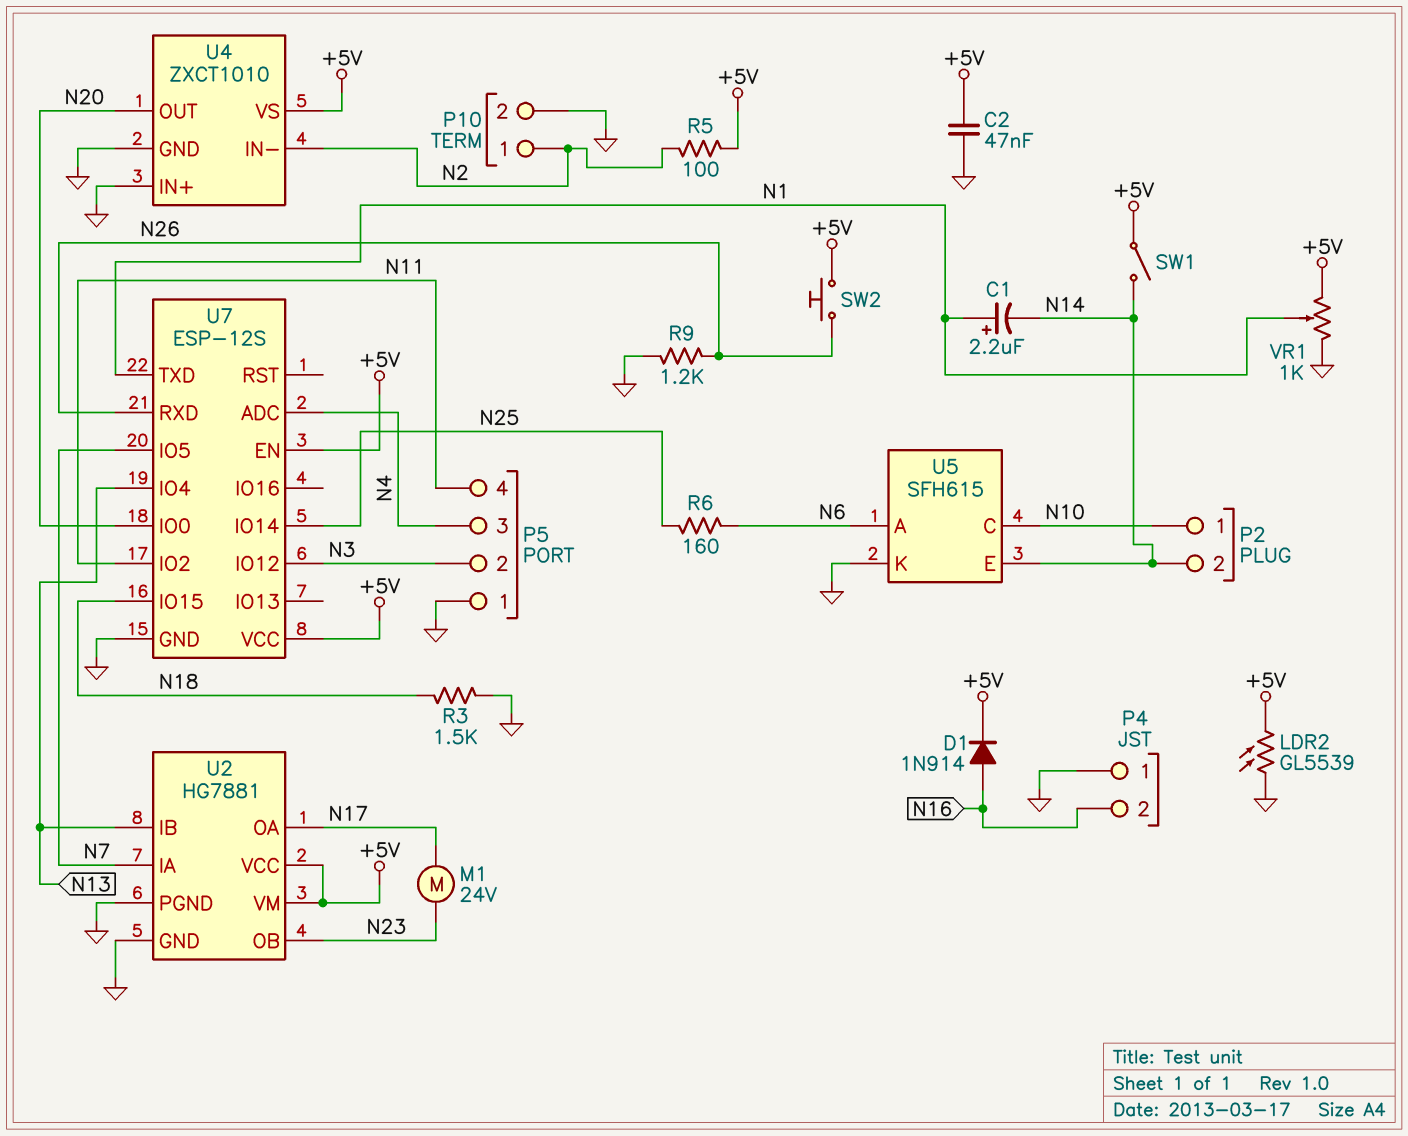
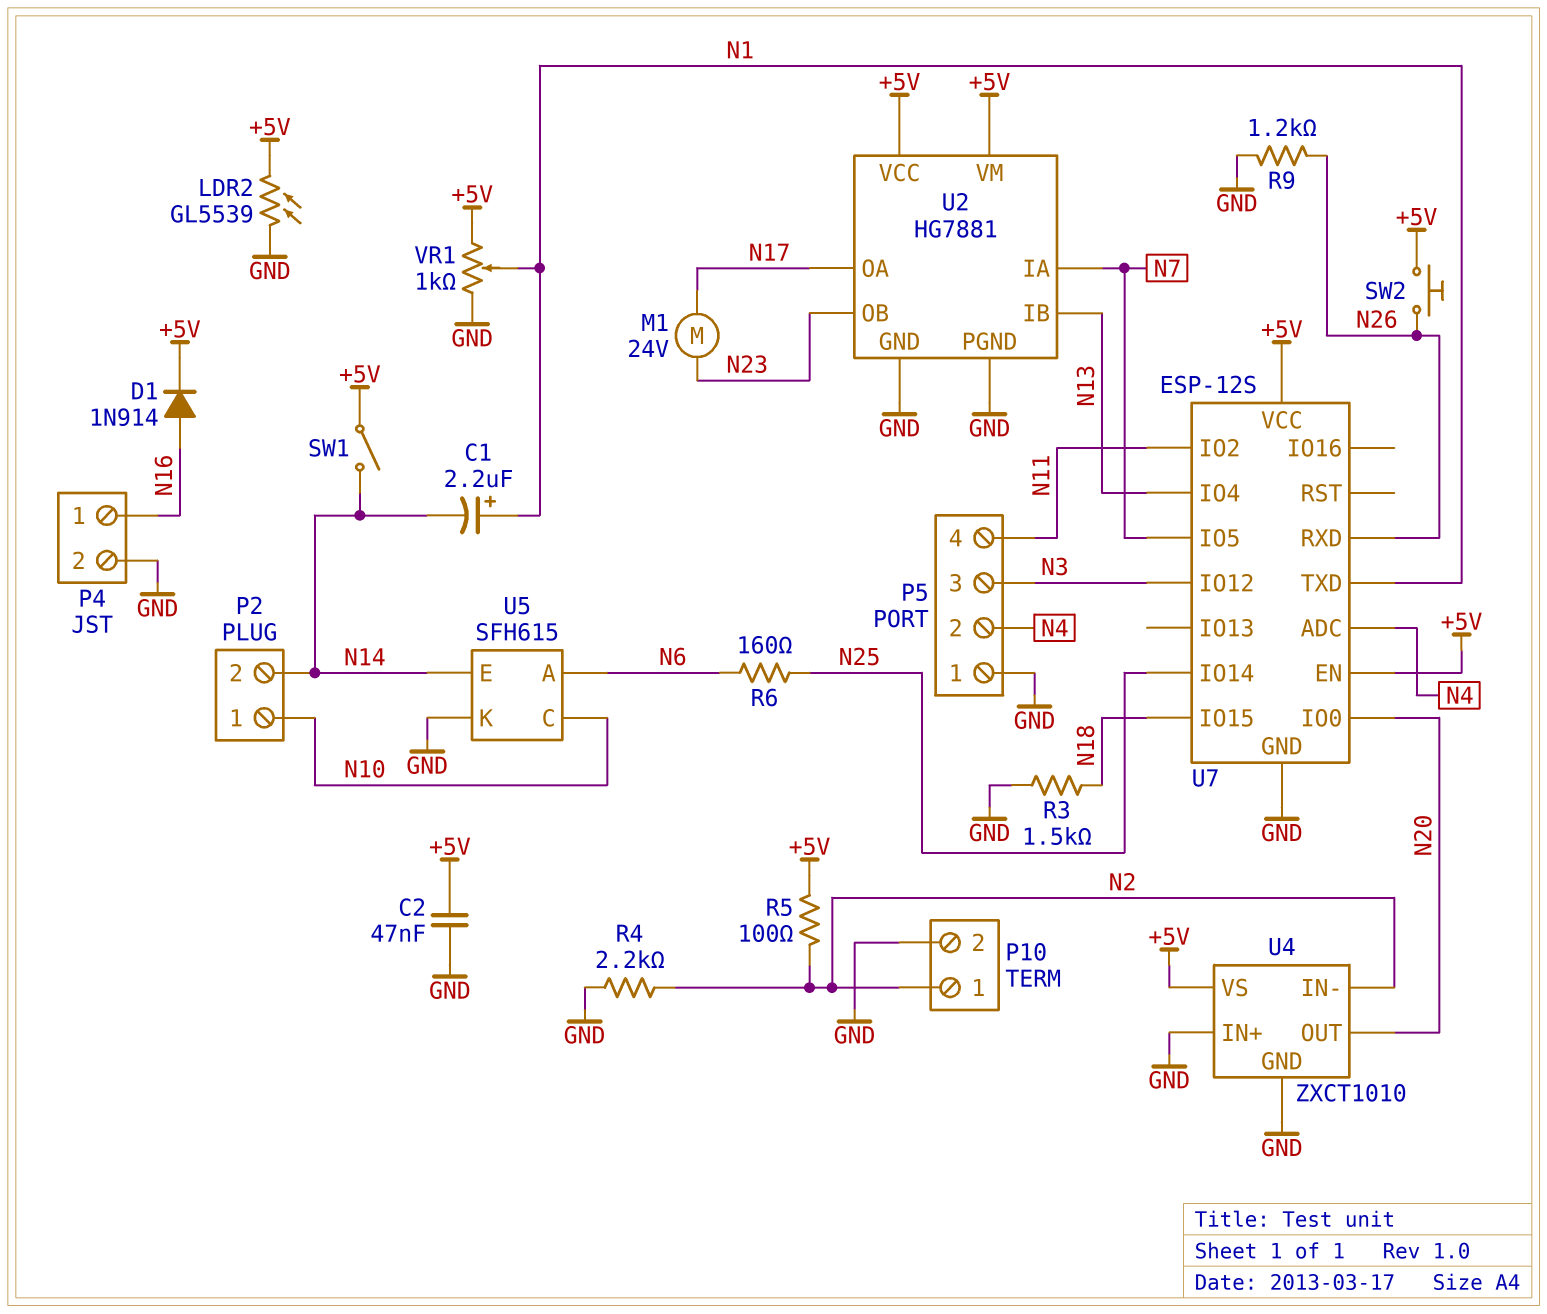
P4 pin 1: GND -> N16
P4 pin 2: N16 -> GND
P5 pin 2: N3 -> N4
P5 pin 3: N4 -> N3
R4: none -> 2.2k (GND, N2)

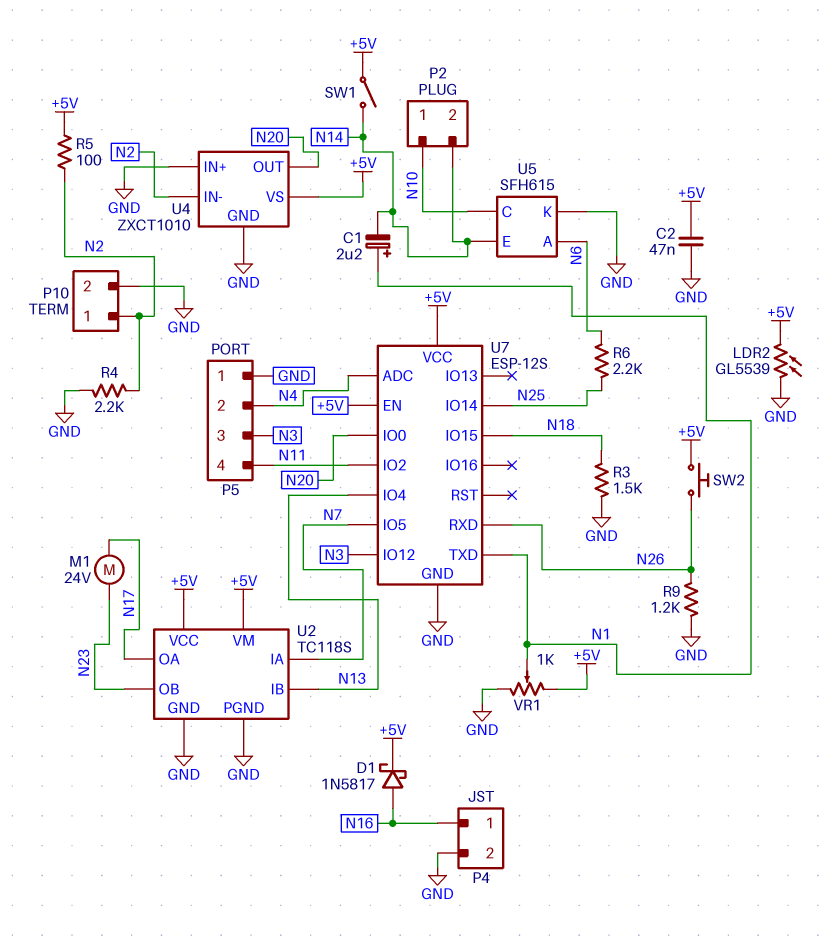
D1: diode 1N914 (A N16, K +5V) -> schottky 1N5817 (A N16, K +5V)
R6: 160 (N6, N25) -> 2.2k (N6, N25)
U2: HG7881 -> TC118S

